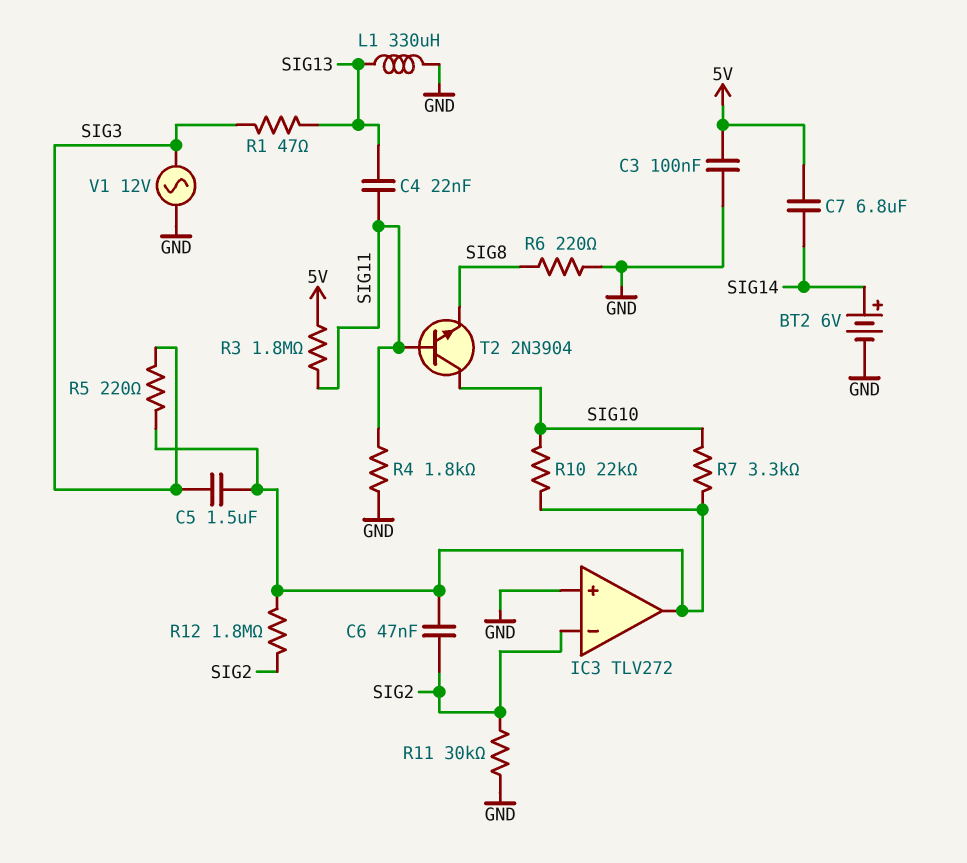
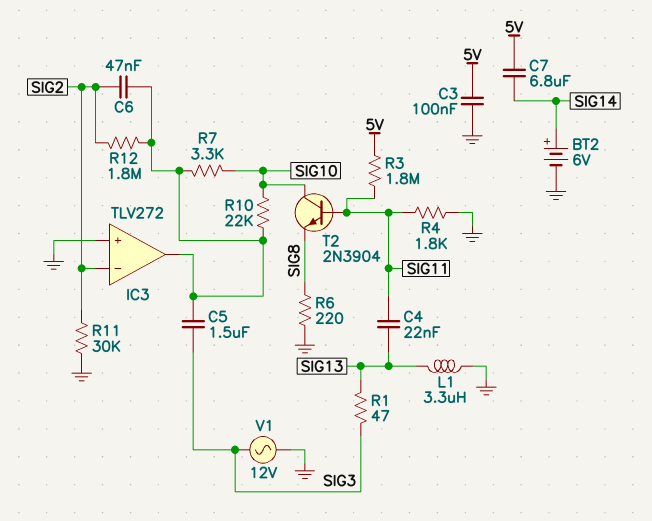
L1: 330uH (GND, SIG13) -> 3.3uH (GND, SIG13)
R5: 220 (IC3/out, SIG3) -> none

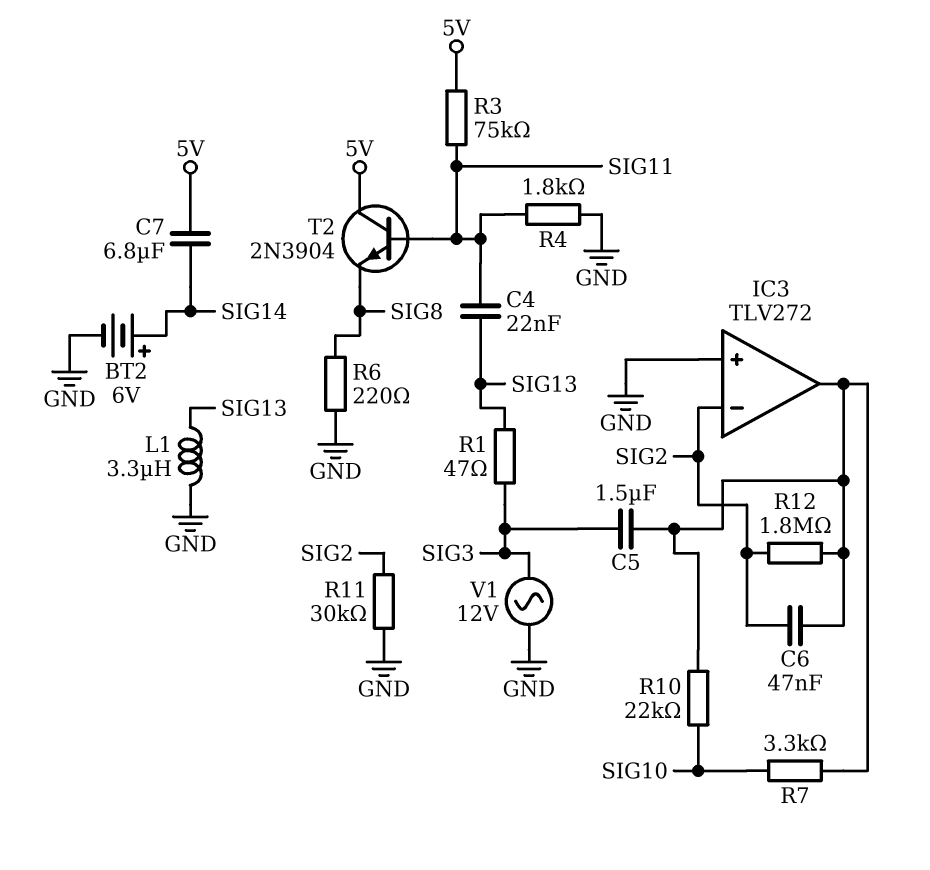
C3: 100nF (5V, GND) -> none
R3: 1.8M (5V, SIG11) -> 75k (5V, SIG11)
T2: NPN 2N3904 (B SIG11, C SIG10, E SIG8) -> NPN 2N3904 (B SIG11, C 5V, E SIG8)

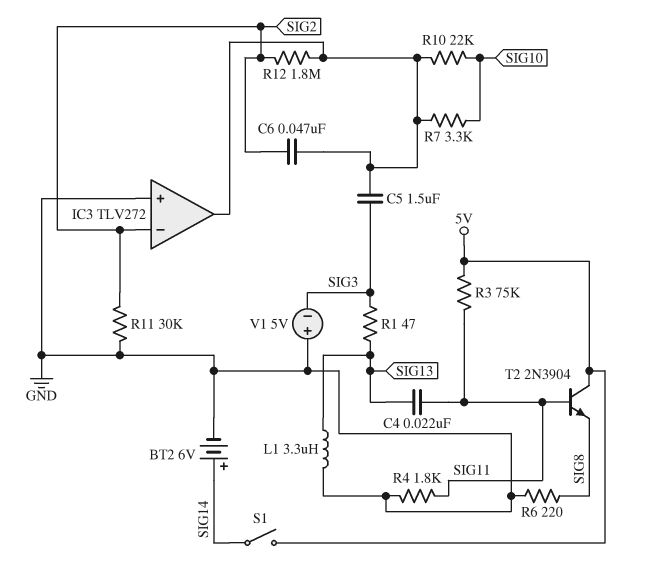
C7: 6.8uF (5V, SIG14) -> none
S1: none -> switch (5V, SIG14)
V1: AC 12V (GND, SIG3) -> 5V (plus GND, minus SIG3)

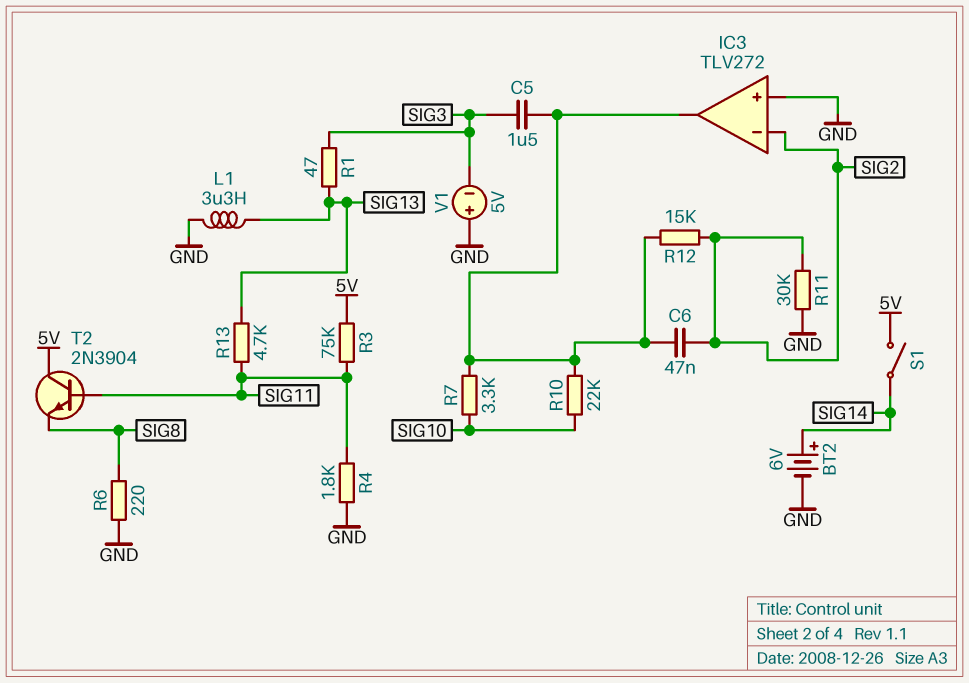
C4: 22nF (SIG11, SIG13) -> none
R12: 1.8M (IC3/out, SIG2) -> 15k (IC3/out, SIG2)
R13: none -> 4.7k (SIG11, SIG13)

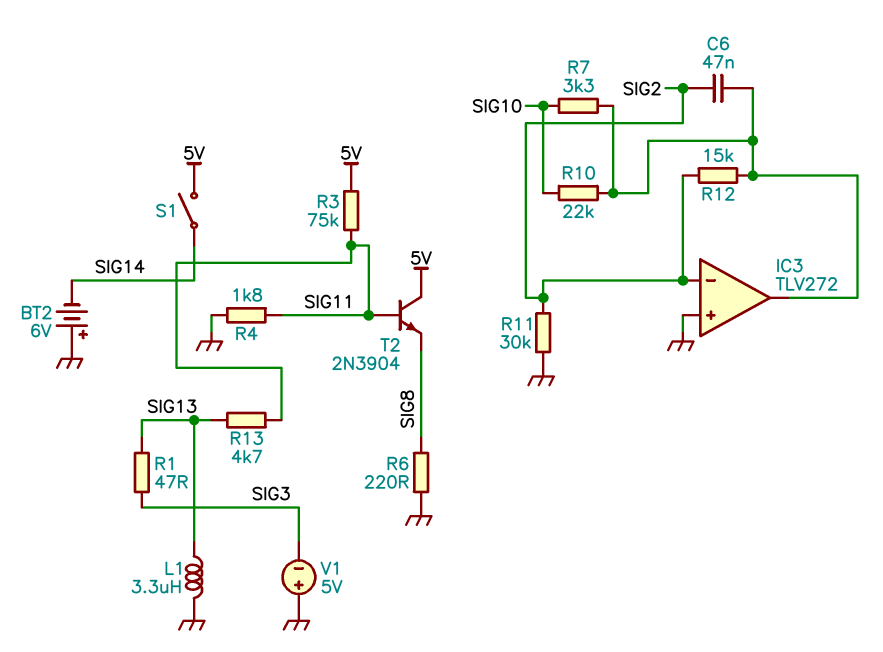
BT2: 6V (plus SIG14, minus GND) -> 6V (plus GND, minus SIG14)
C5: 1.5uF (IC3/out, SIG3) -> none

